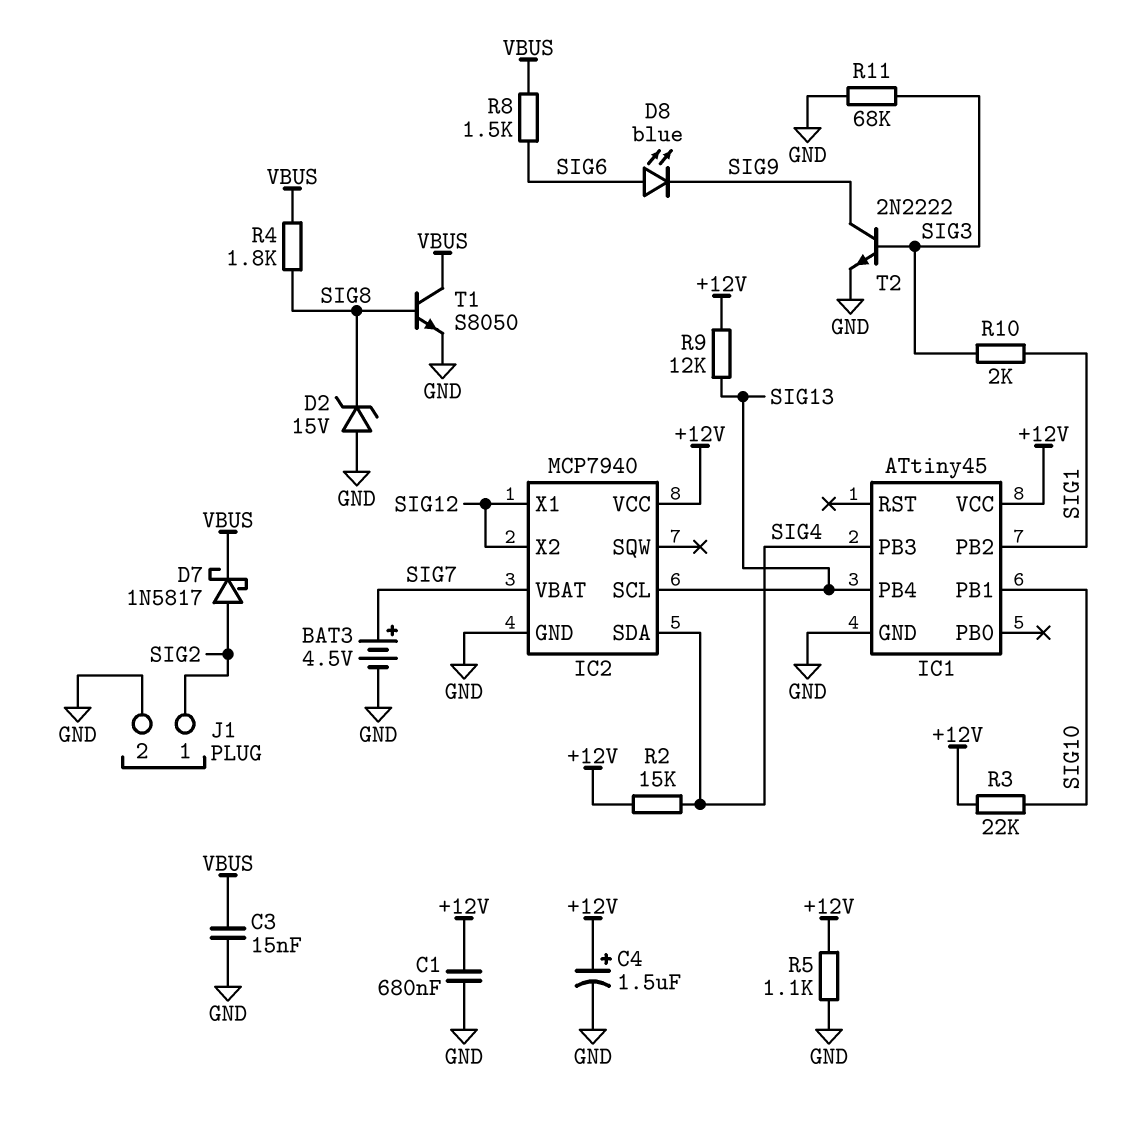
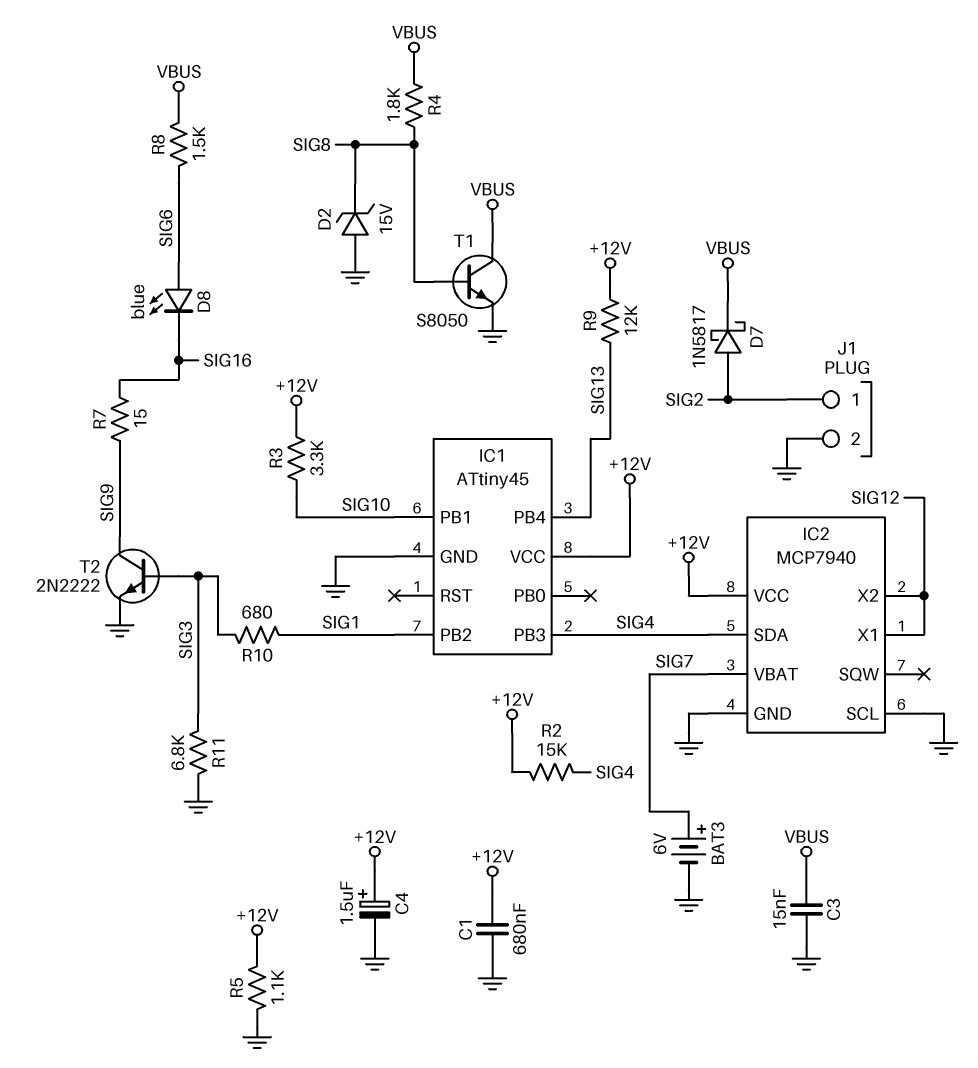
BAT3: 4.5V (plus SIG7, minus GND) -> 6V (plus SIG7, minus GND)
D8: LED blue (A SIG6, K SIG9) -> LED blue (A SIG6, K SIG16)
IC2 pin SCL: SIG13 -> GND
R3: 22k (+12V, SIG10) -> 3.3k (+12V, SIG10)
R7: none -> 15 (SIG9, SIG16)
R10: 2k (SIG1, SIG3) -> 680 (SIG1, SIG3)
R11: 68k (GND, SIG3) -> 6.8k (GND, SIG3)

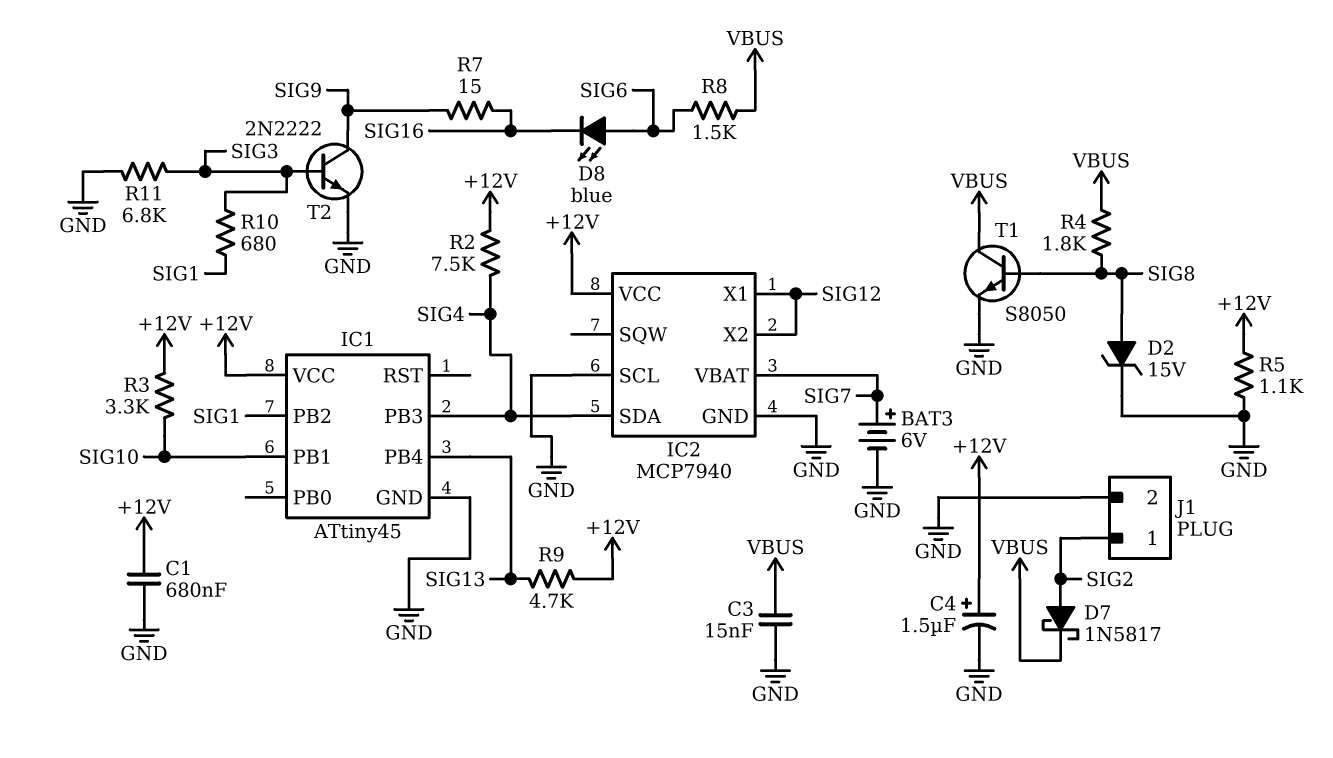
D2: zener 15V (A GND, K SIG8) -> zener 15V (A SIG8, K GND)
R2: 15k (+12V, SIG4) -> 7.5k (+12V, SIG4)
R9: 12k (+12V, SIG13) -> 4.7k (+12V, SIG13)

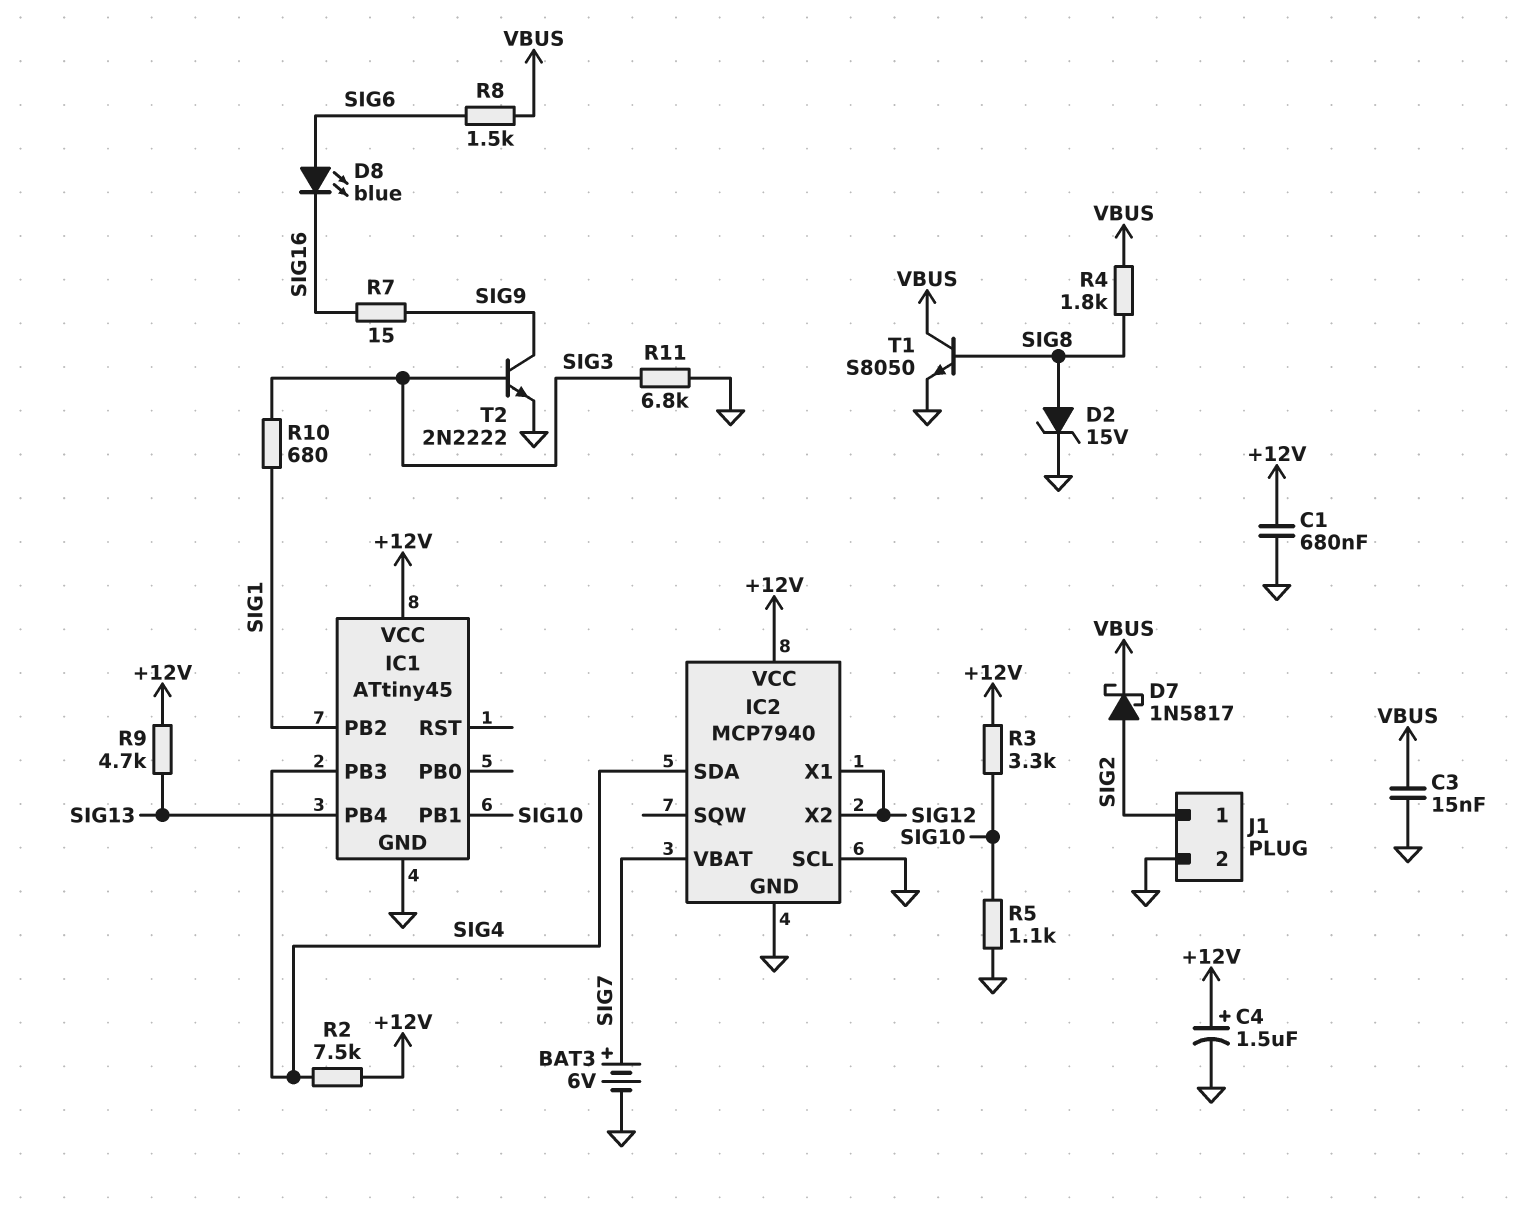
R5: 1.1k (+12V, GND) -> 1.1k (GND, SIG10)

